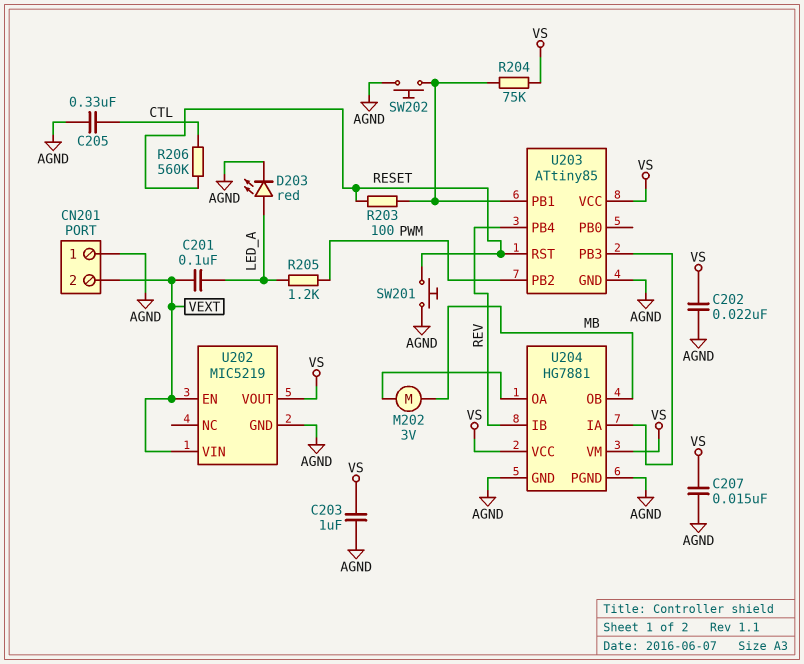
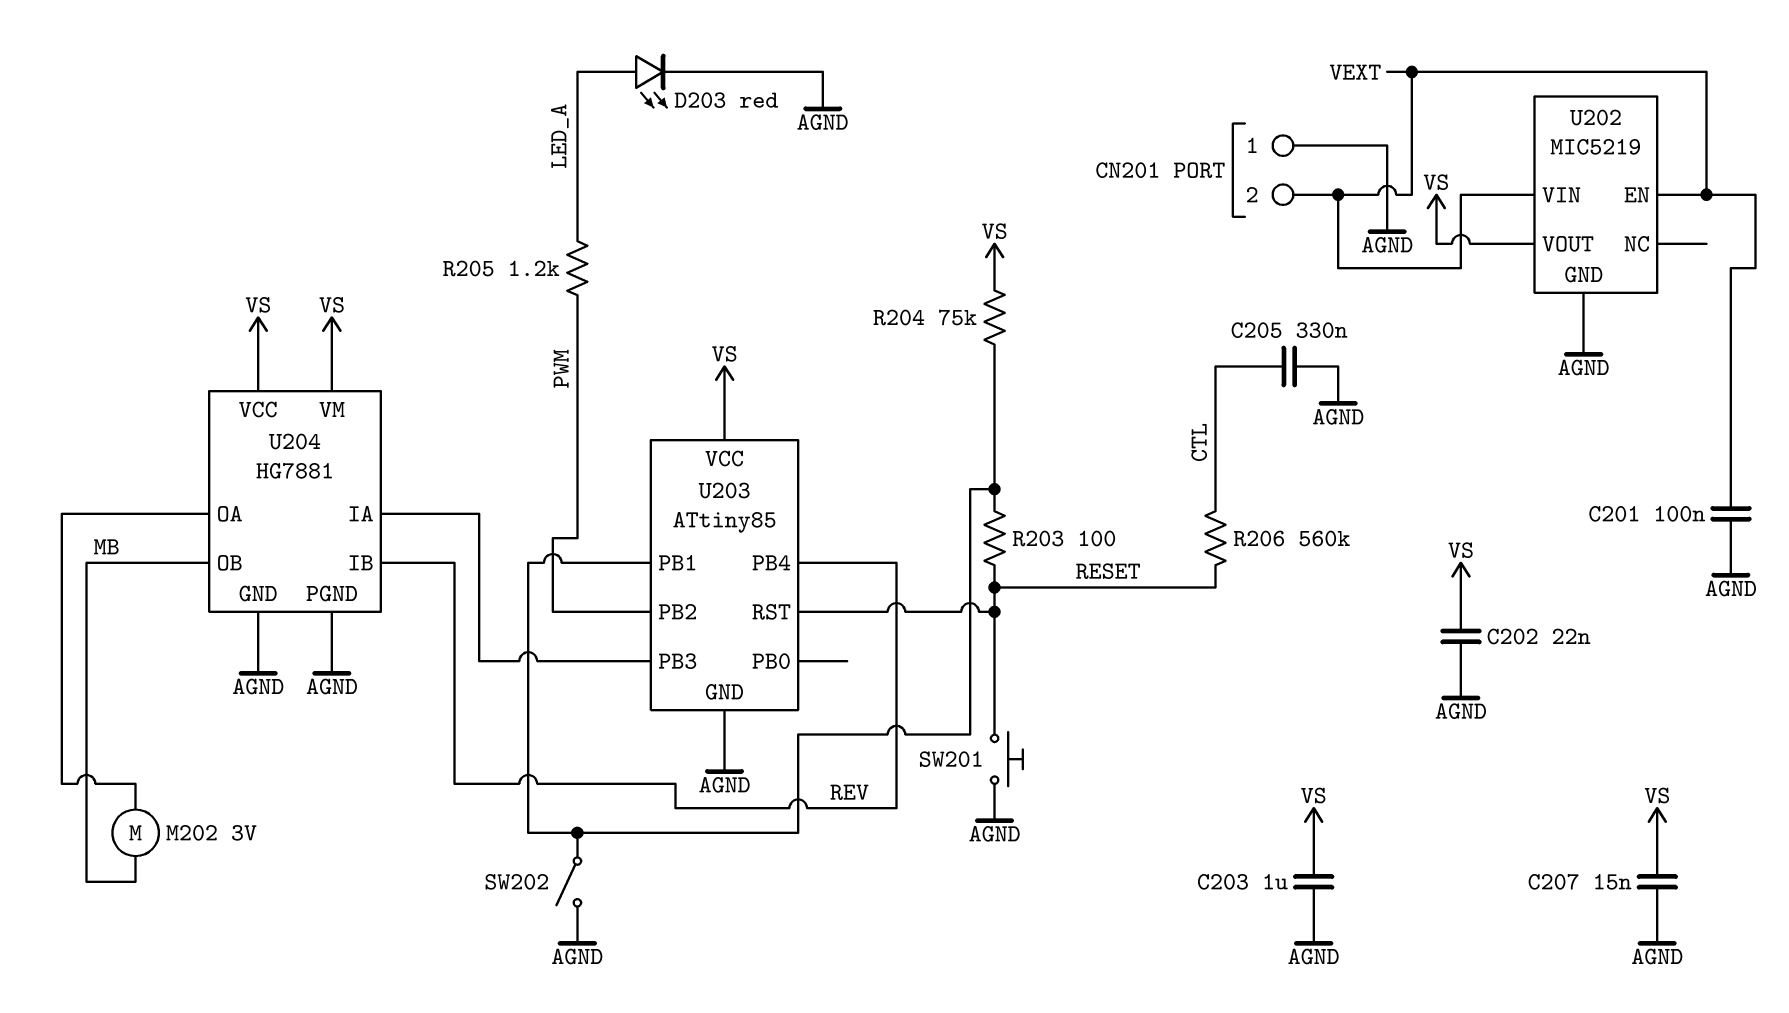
C201: 100nF (LED_A, VEXT) -> 100nF (AGND, VEXT)
SW202: button (AGND, U203/PB1) -> switch (AGND, U203/PB1)

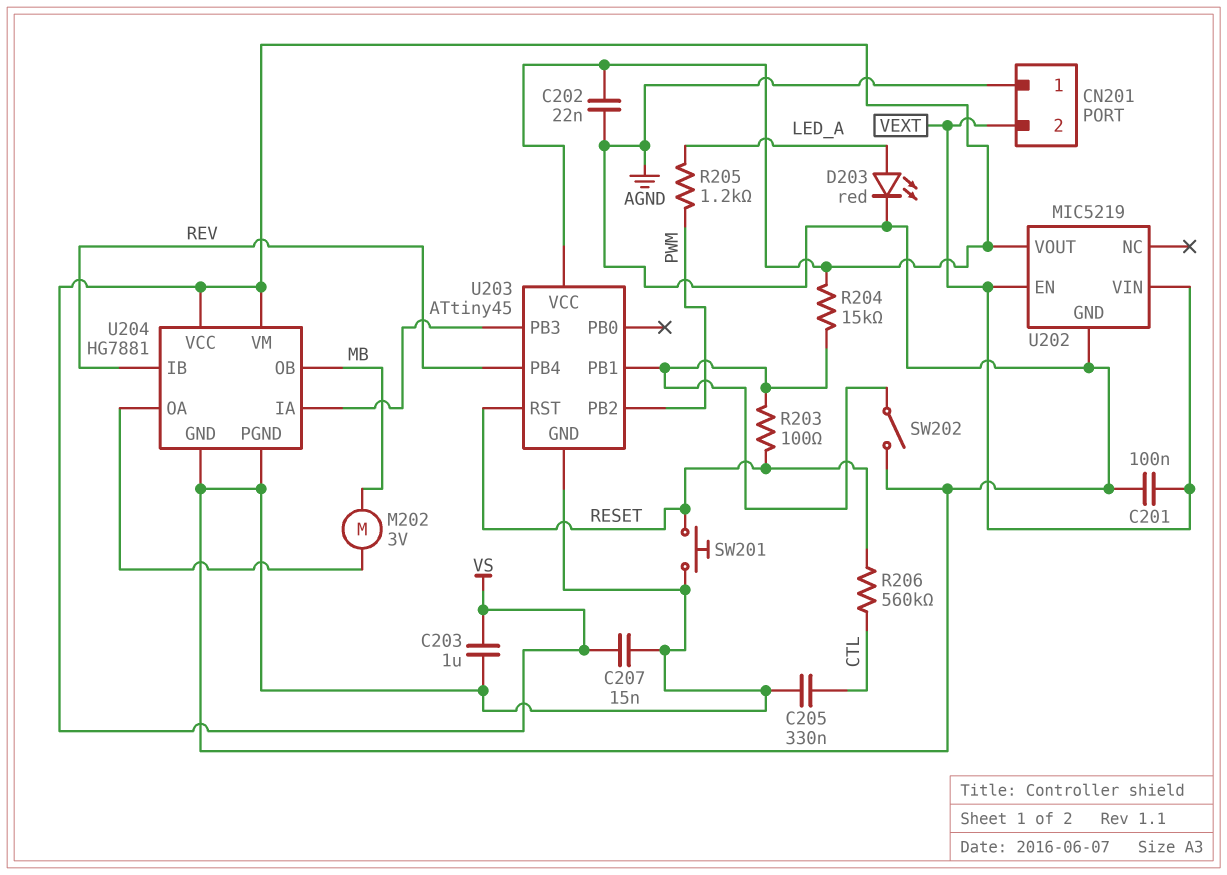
R204: 75k (U203/PB1, VS) -> 15k (U203/PB1, VS)
U203: ATtiny85 -> ATtiny45

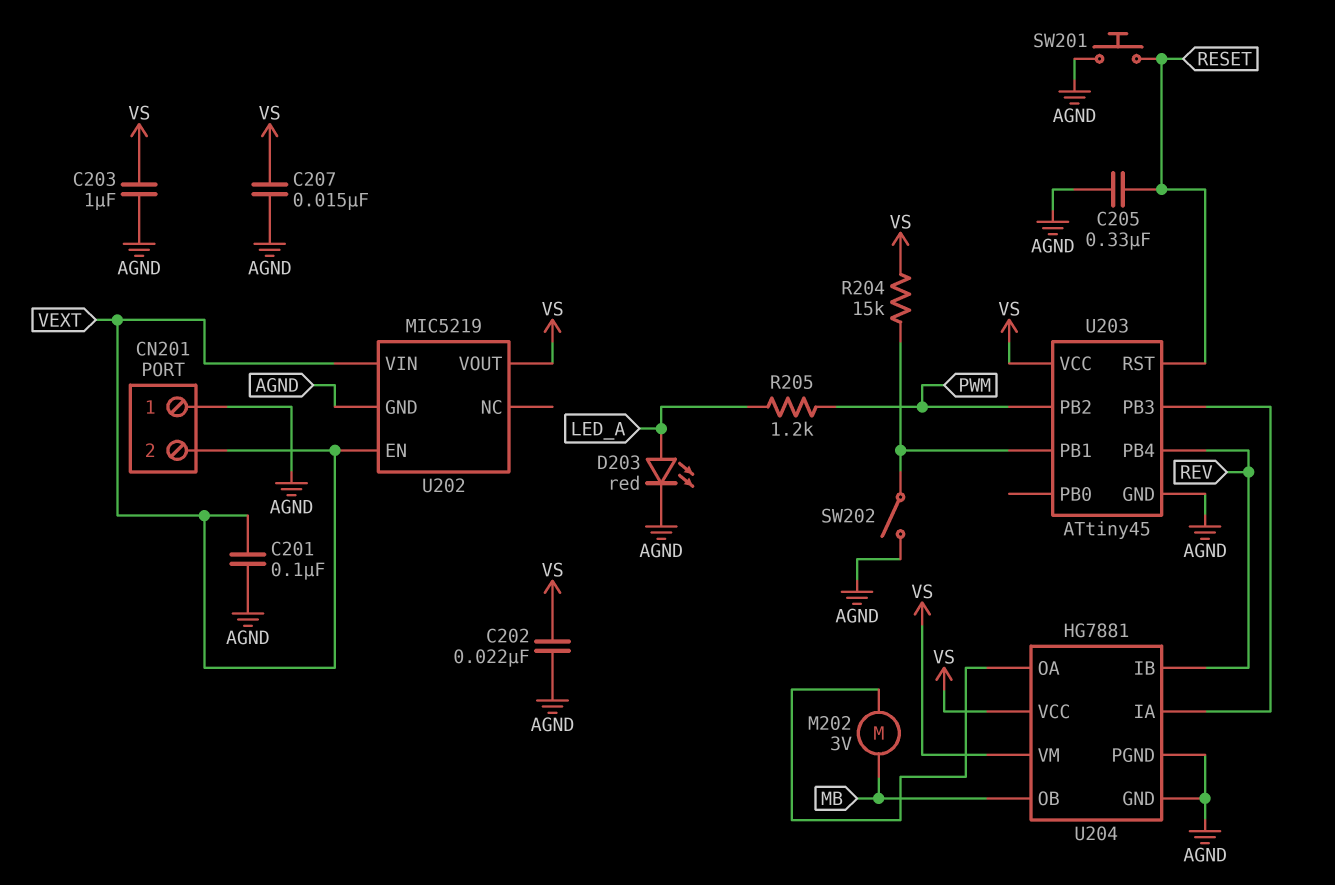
C205: 330nF (AGND, CTL) -> 330nF (AGND, RESET)
R203: 100 (RESET, U203/PB1) -> none
R206: 560k (CTL, RESET) -> none

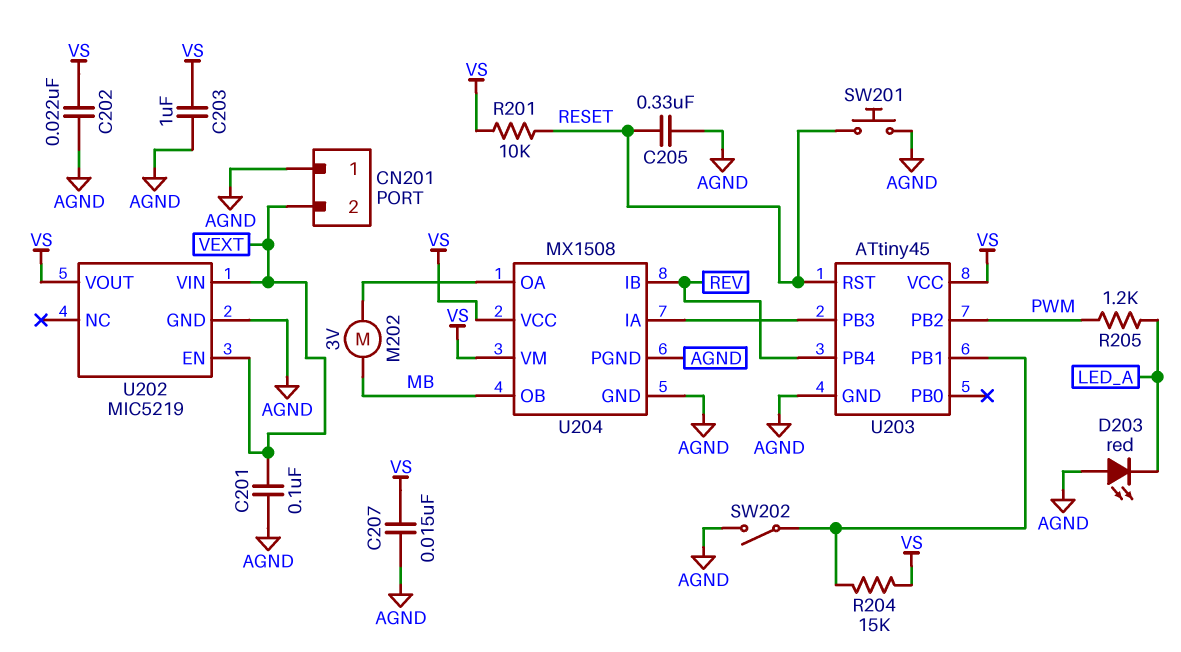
D203: LED red (A LED_A, K AGND) -> LED red (A AGND, K LED_A)
R201: none -> 10k (RESET, VS)
U204: HG7881 -> MX1508

